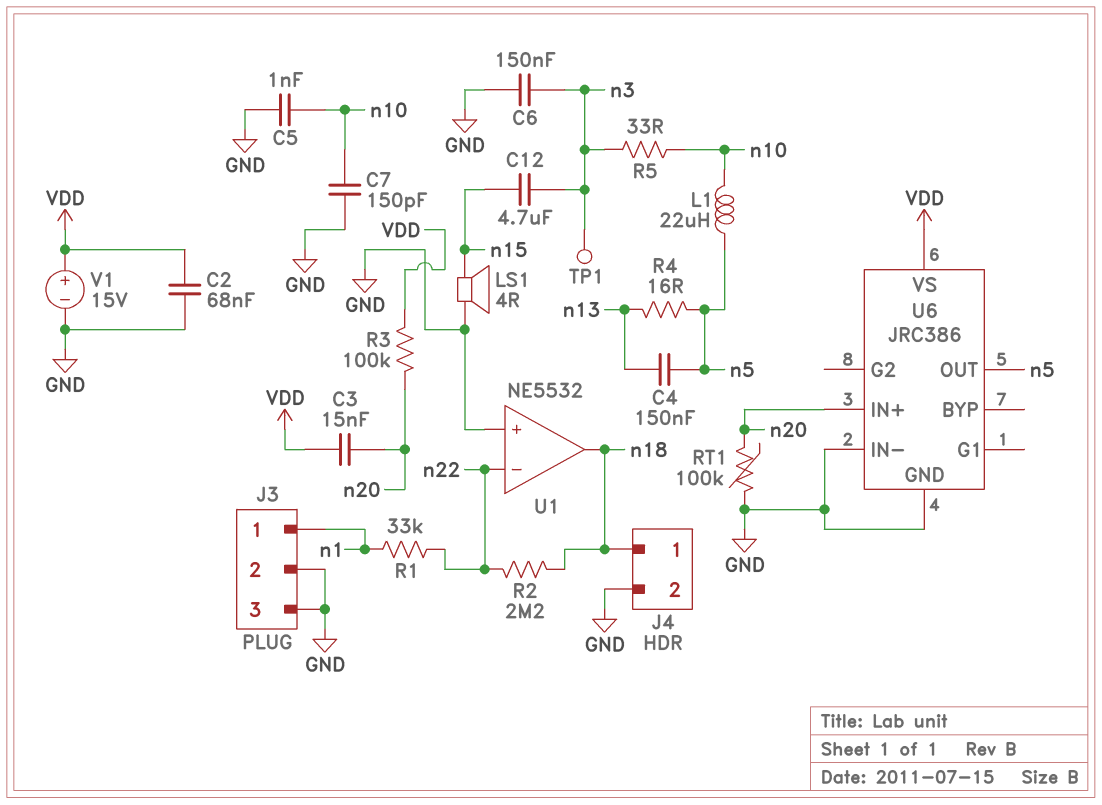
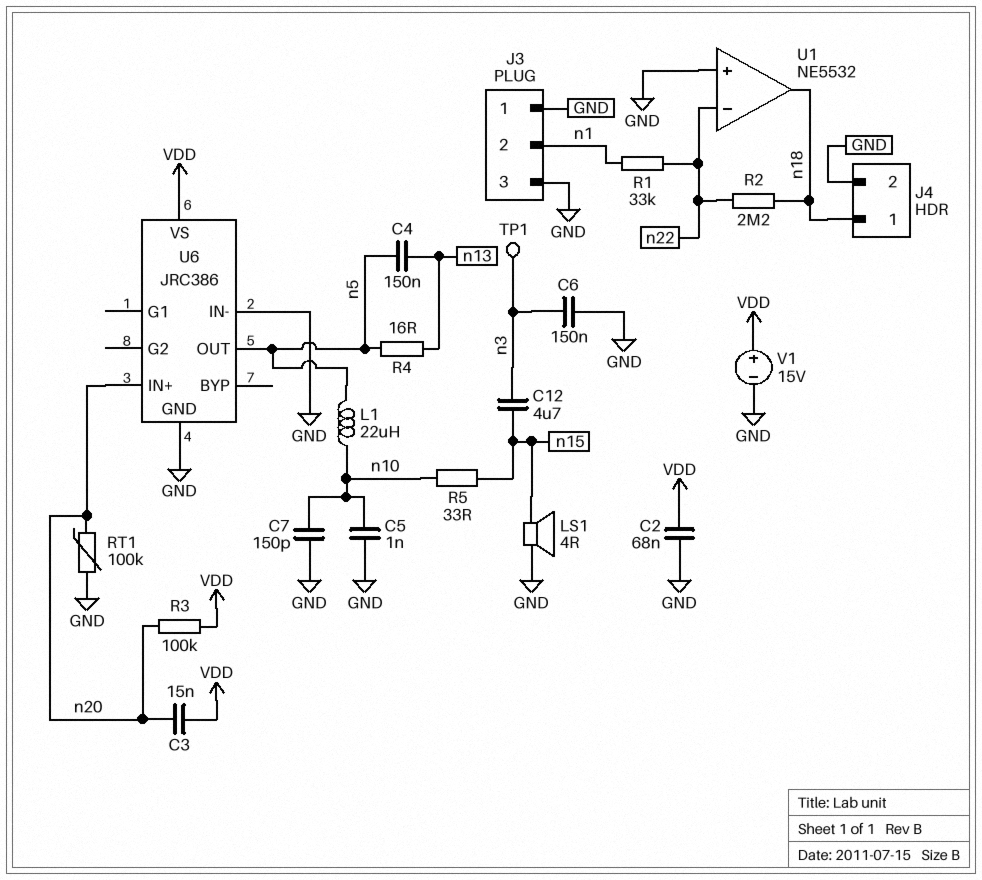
J3 pin 1: n1 -> GND
J3 pin 2: GND -> n1
R5: 33 (n3, n10) -> 33 (n10, n15)

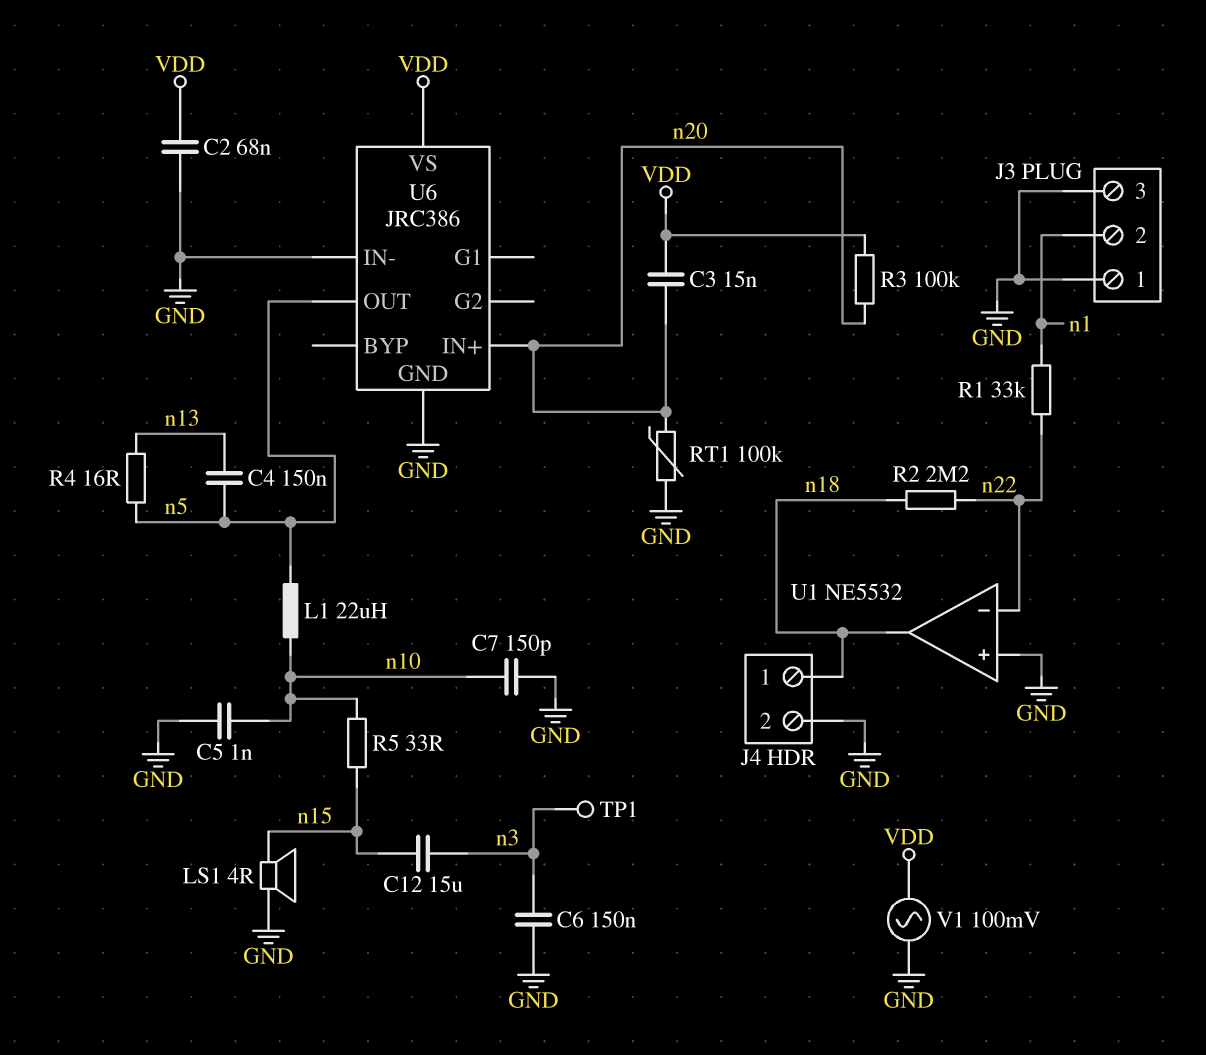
C12: 4.7uF (n3, n15) -> 15uF (n3, n15)
V1: 15V (plus VDD, minus GND) -> AC 100mV (GND, VDD)

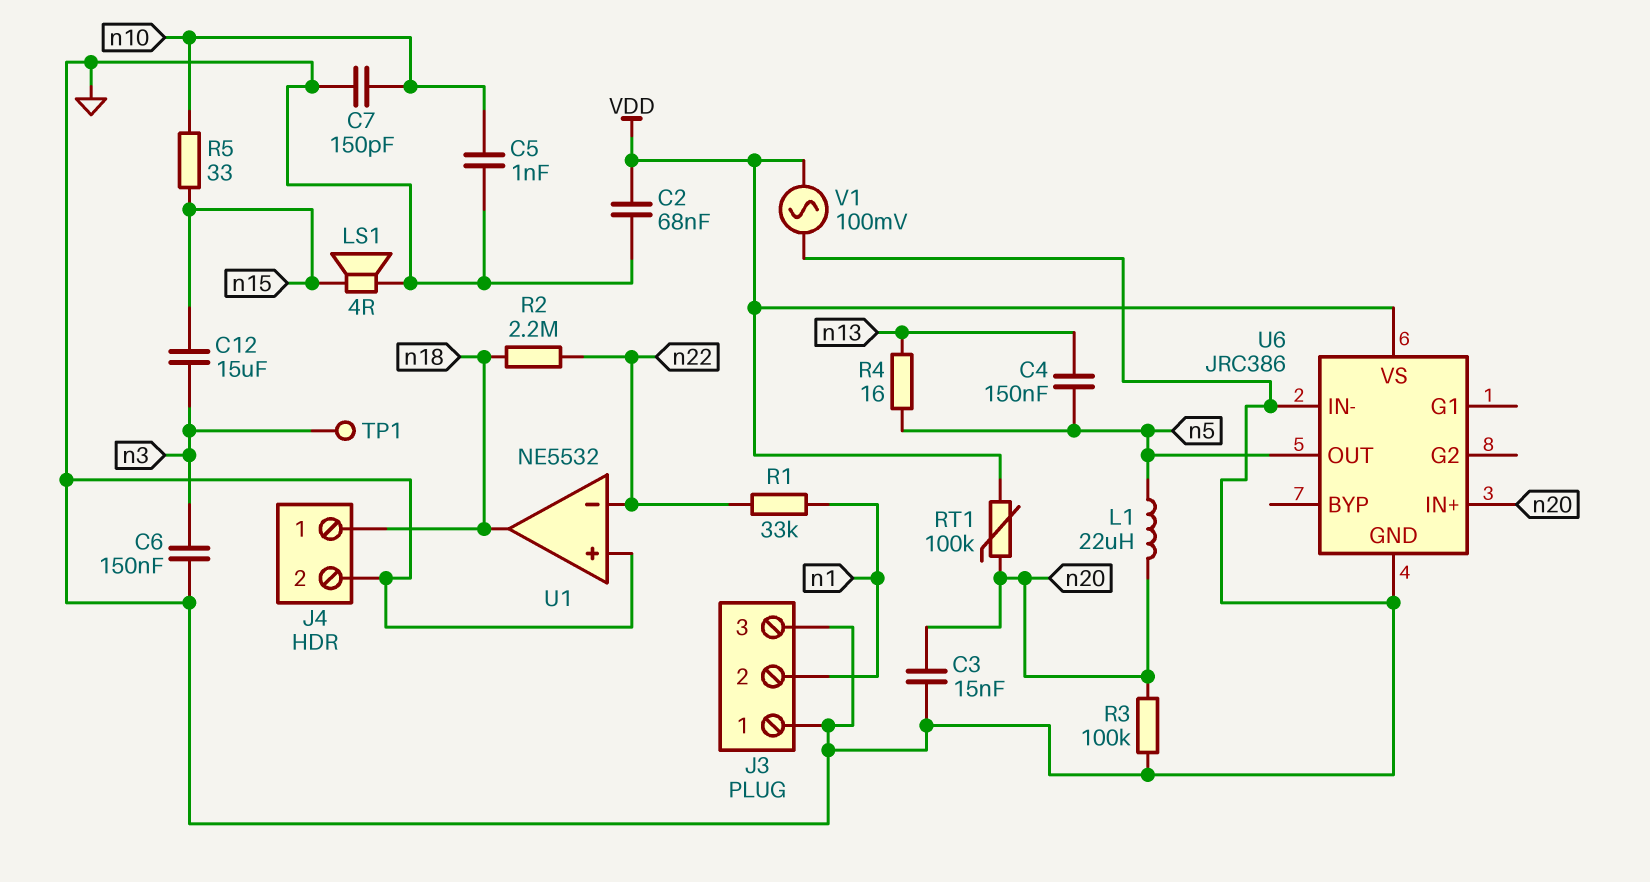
C3: 15nF (VDD, n20) -> 15nF (GND, n20)
L1: 22uH (n5, n10) -> 22uH (n5, n20)
R3: 100k (VDD, n20) -> 100k (GND, n20)
RT1: 100k (GND, n20) -> 100k (VDD, n20)

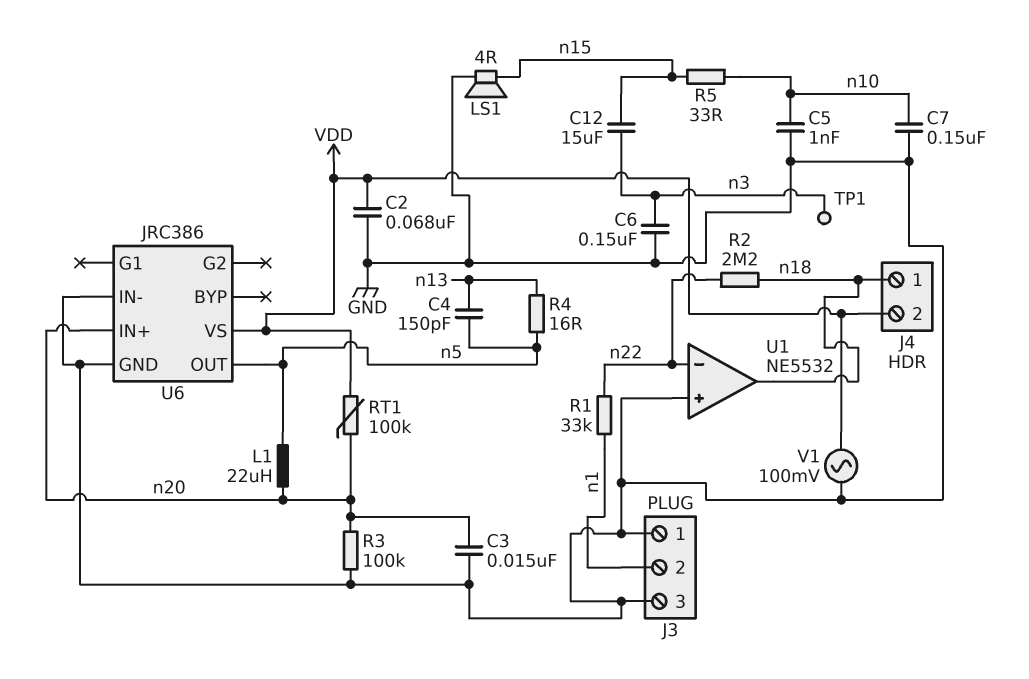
C4: 150nF (n5, n13) -> 150pF (n5, n13)
C7: 150pF (GND, n10) -> 150nF (GND, n10)
J4 pin 2: GND -> VDD

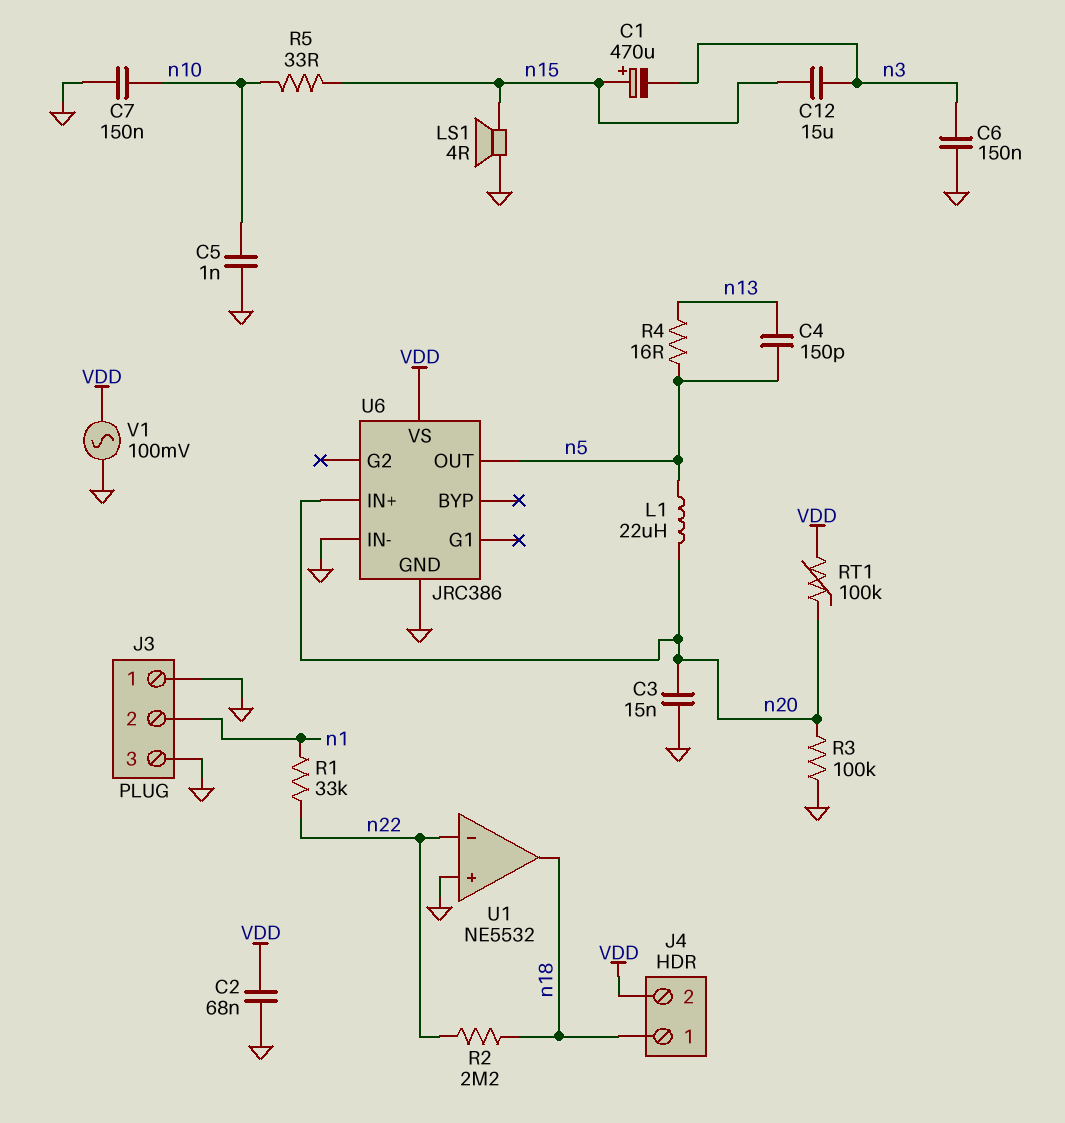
C1: none -> 470uF (plus n15, minus n3)
TP1: test point (n3) -> none

